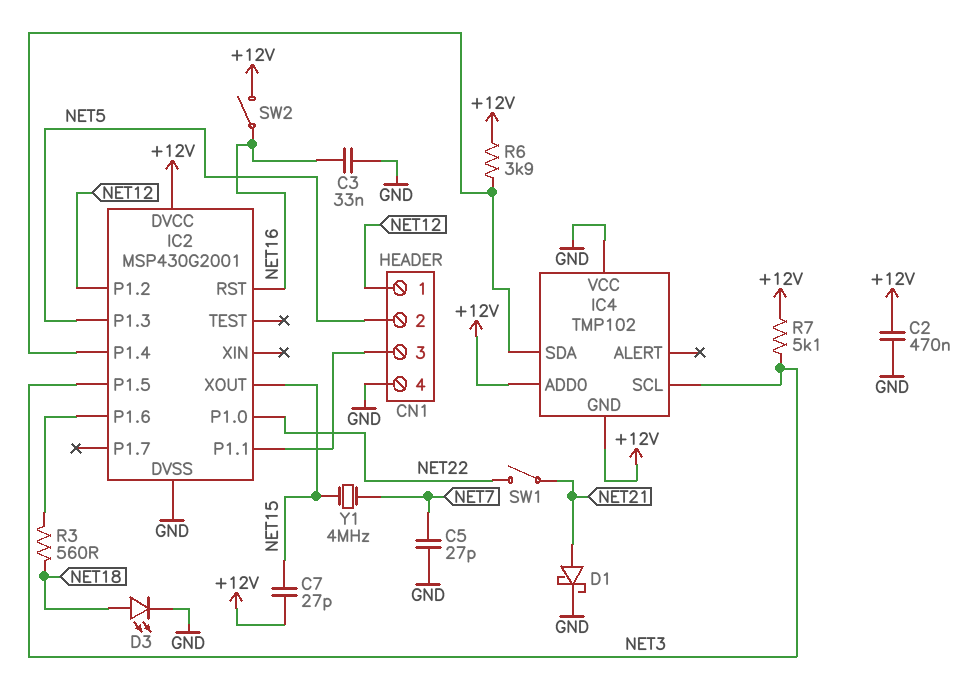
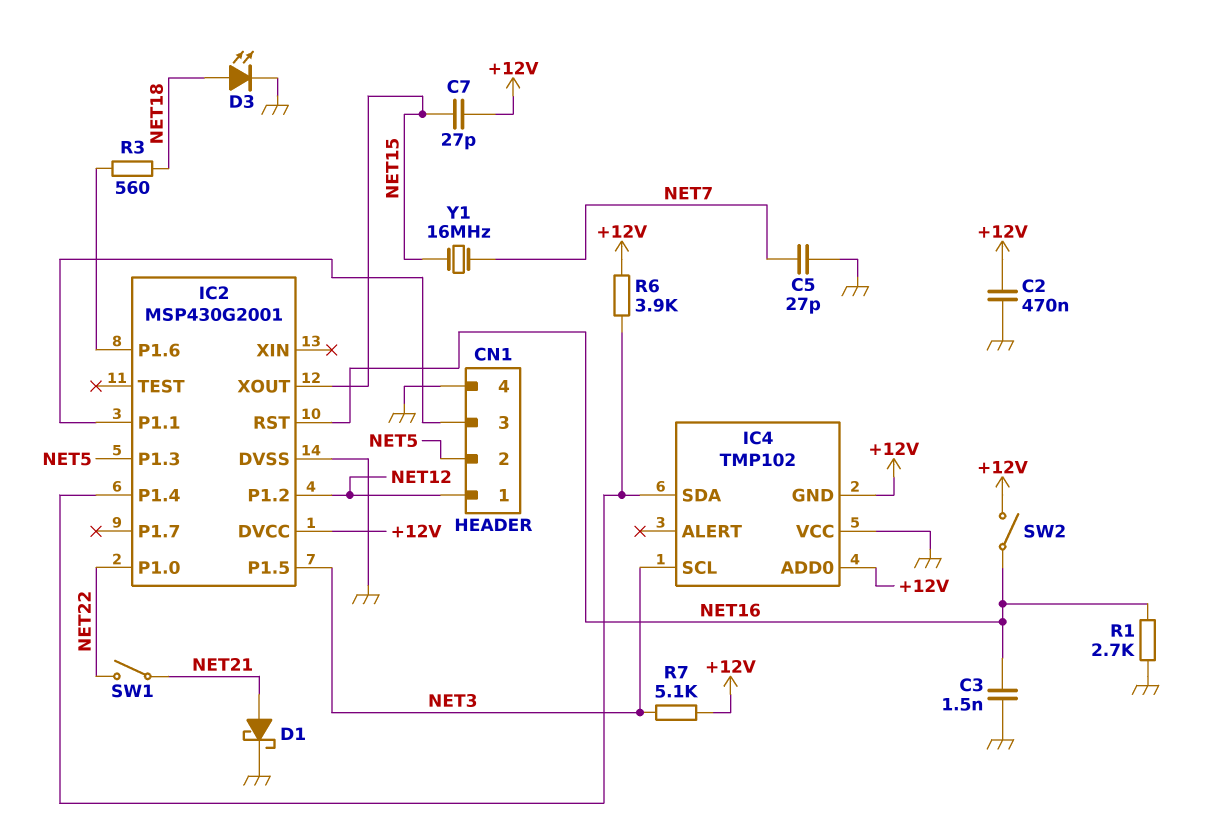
C3: 33nF (GND, NET16) -> 1.5nF (GND, NET16)
R1: none -> 2.7k (GND, NET16)
Y1: 4MHz (NET7, NET15) -> 16MHz (NET7, NET15)

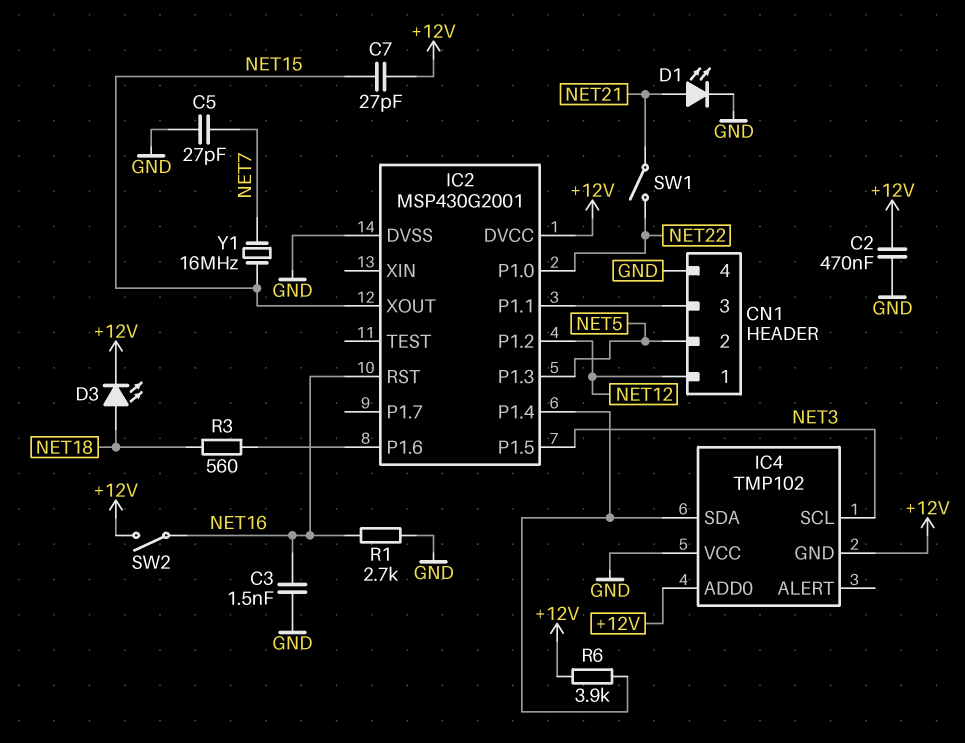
D1: schottky (A NET21, K GND) -> LED (A NET21, K GND)
D3: LED (A NET18, K GND) -> LED (A NET18, K +12V)
R7: 5.1k (+12V, NET3) -> none

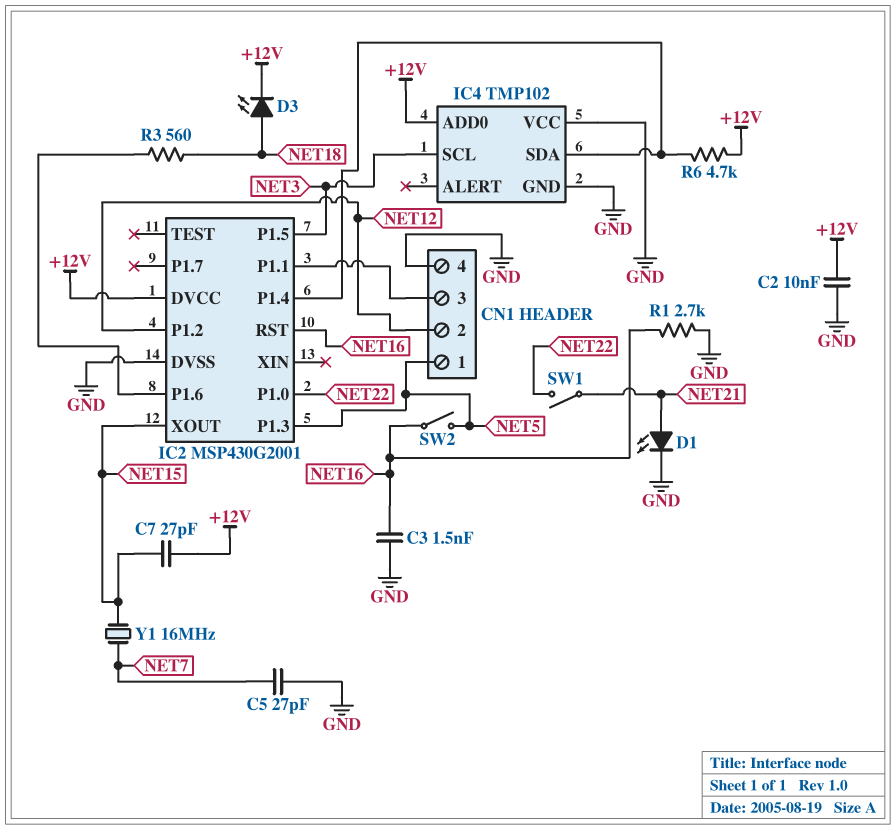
C2: 470nF (+12V, GND) -> 10nF (+12V, GND)
CN1 pin 1: NET12 -> NET5
CN1 pin 2: NET5 -> NET12
IC4 pin GND: +12V -> GND
R6: 3.9k (+12V, IC2/P1.4) -> 4.7k (+12V, IC2/P1.4)
SW2: switch (+12V, NET16) -> switch (NET5, NET16)

